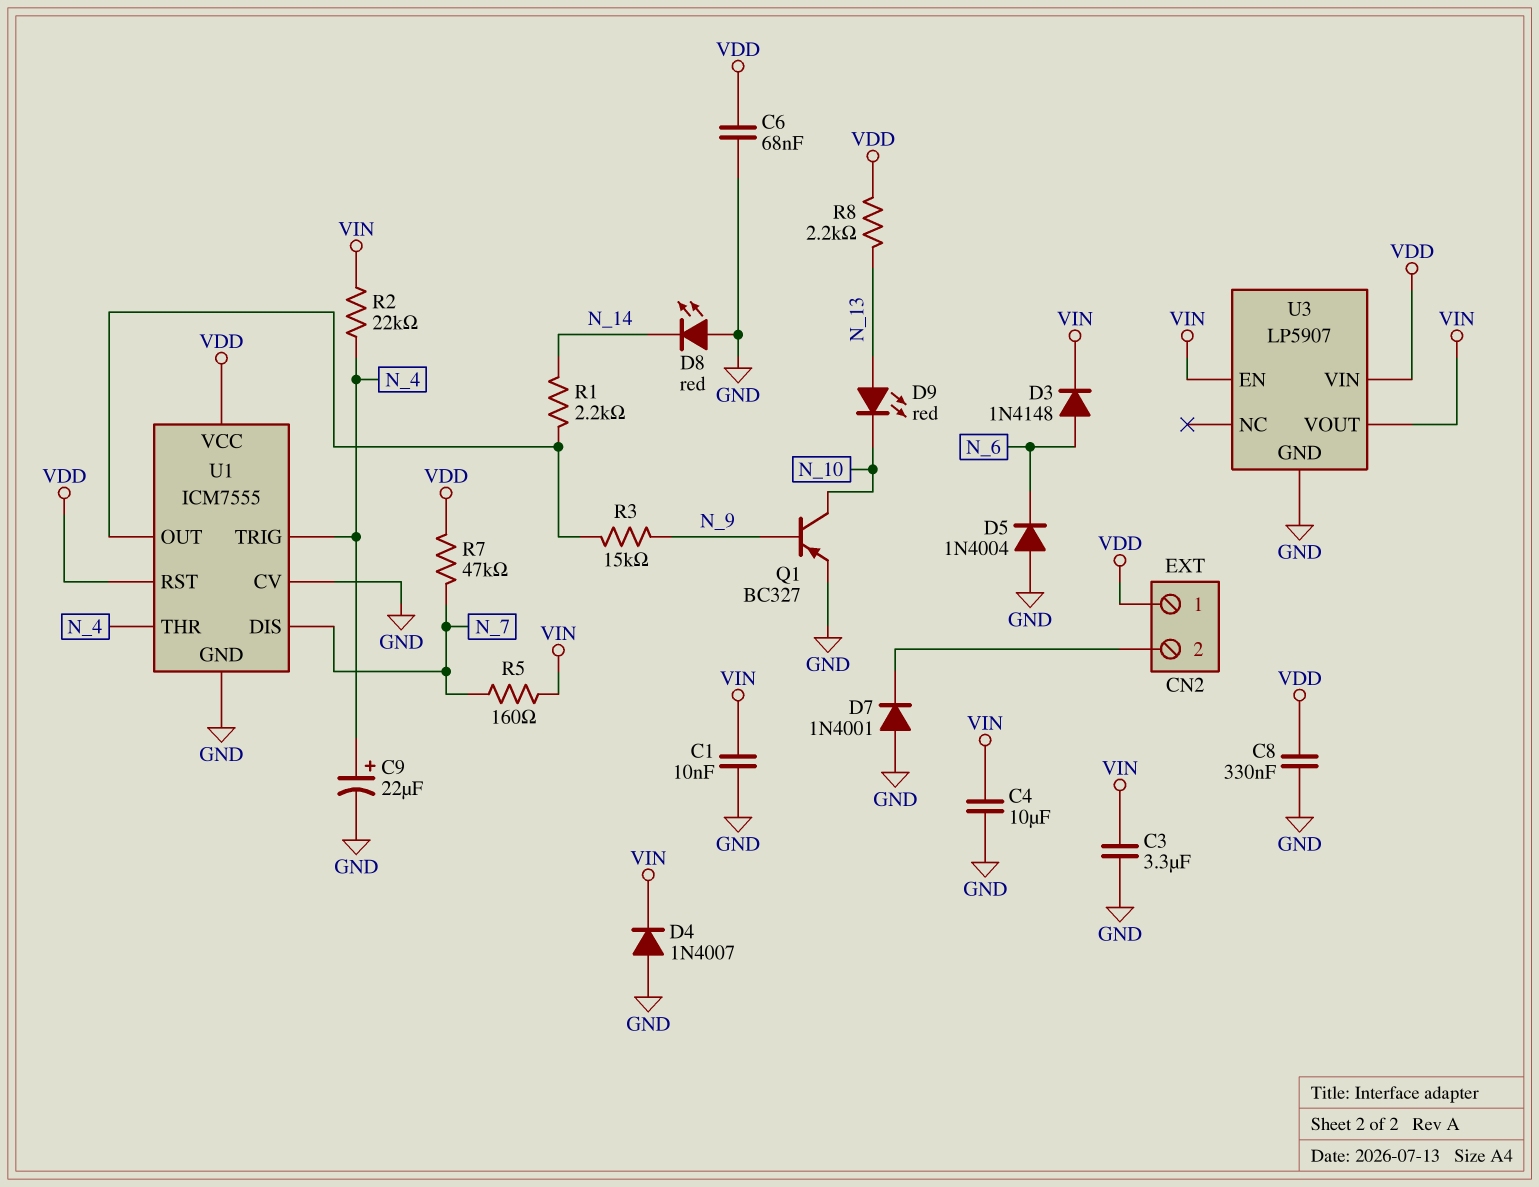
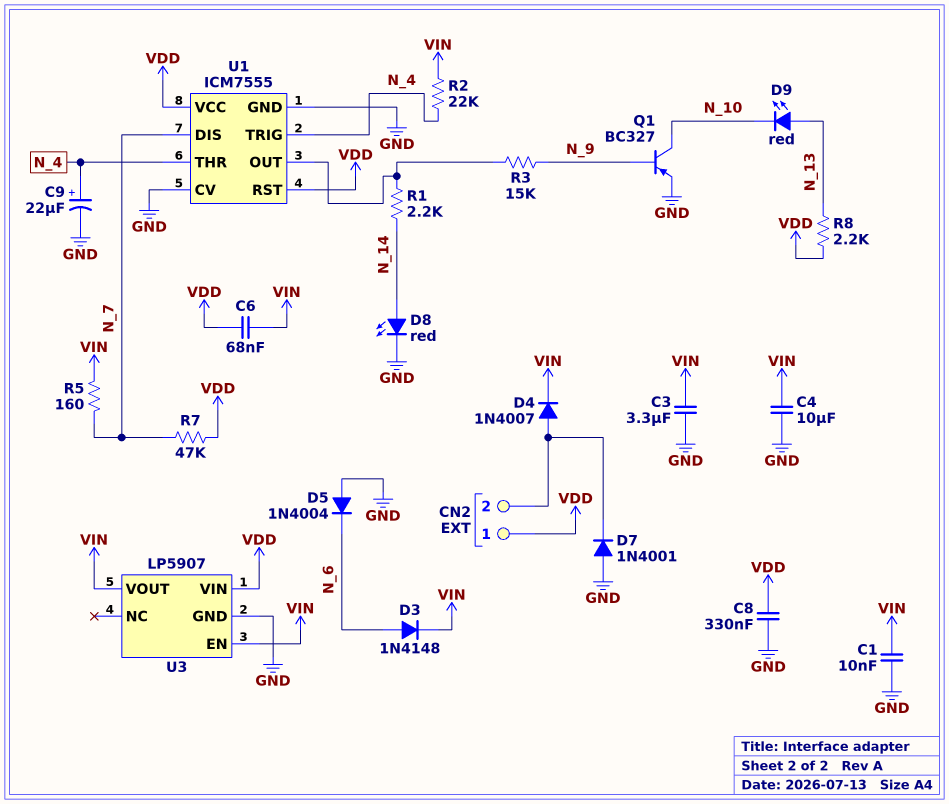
C6: 68nF (GND, VDD) -> 68nF (VDD, VIN)
D4: diode 1N4007 (A GND, K VIN) -> diode 1N4007 (A CN2/2, K VIN)
D8: LED red (A GND, K N_14) -> LED red (A N_14, K GND)

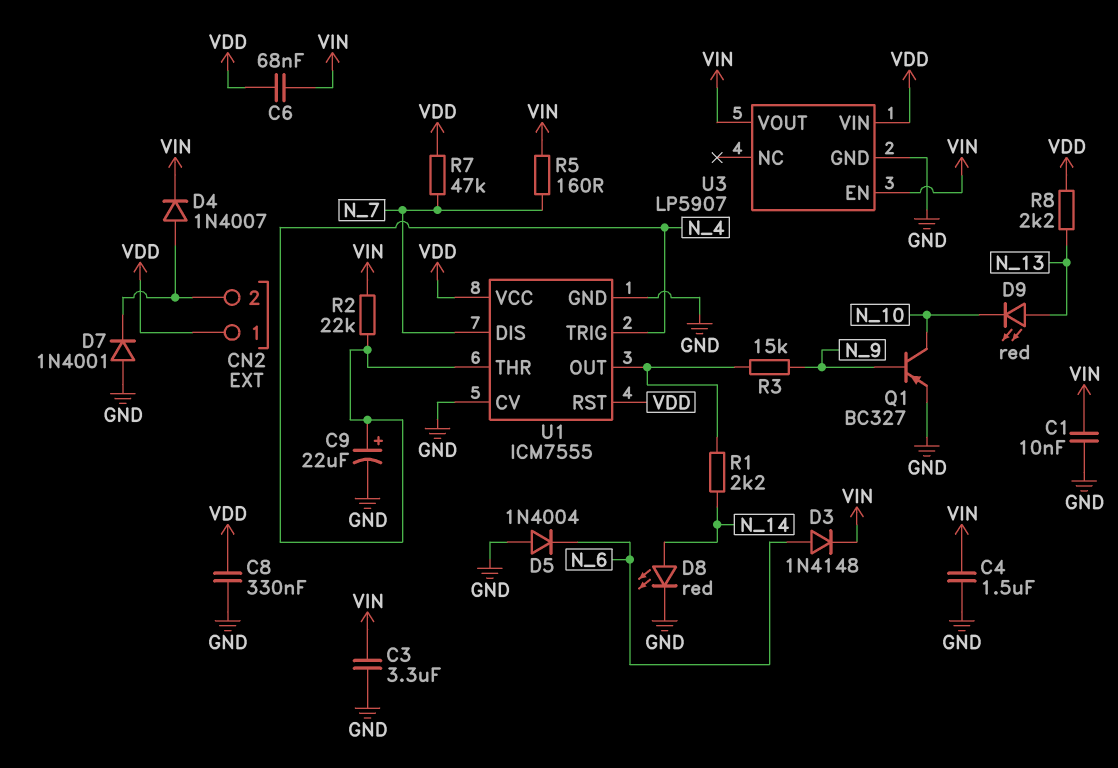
C4: 10uF (GND, VIN) -> 1.5uF (GND, VIN)

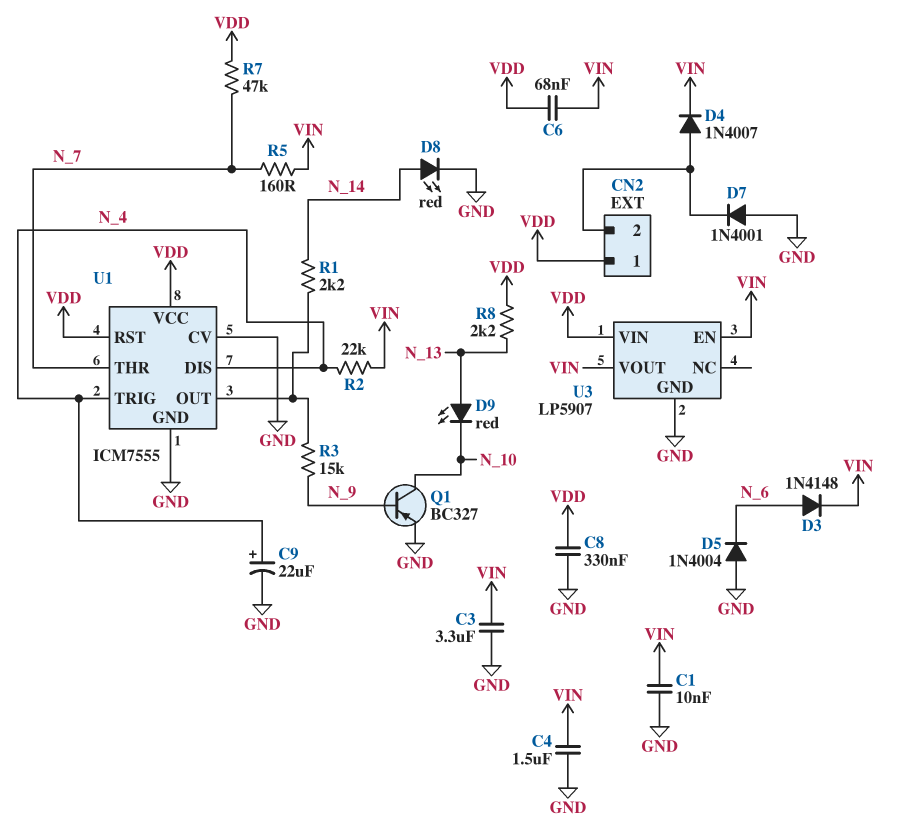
U1 pin DIS: N_7 -> N_4
U1 pin THR: N_4 -> N_7

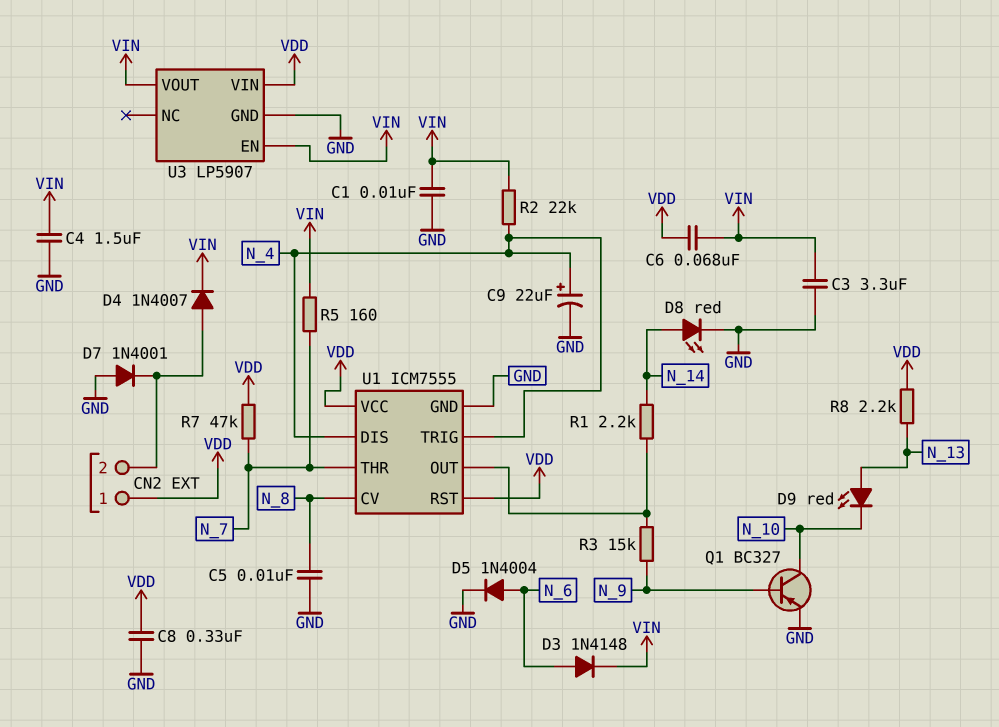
C5: none -> 10nF (GND, N_8)
D5: diode 1N4004 (A GND, K N_6) -> diode 1N4004 (A N_6, K GND)
U1 pin CV: GND -> N_8

